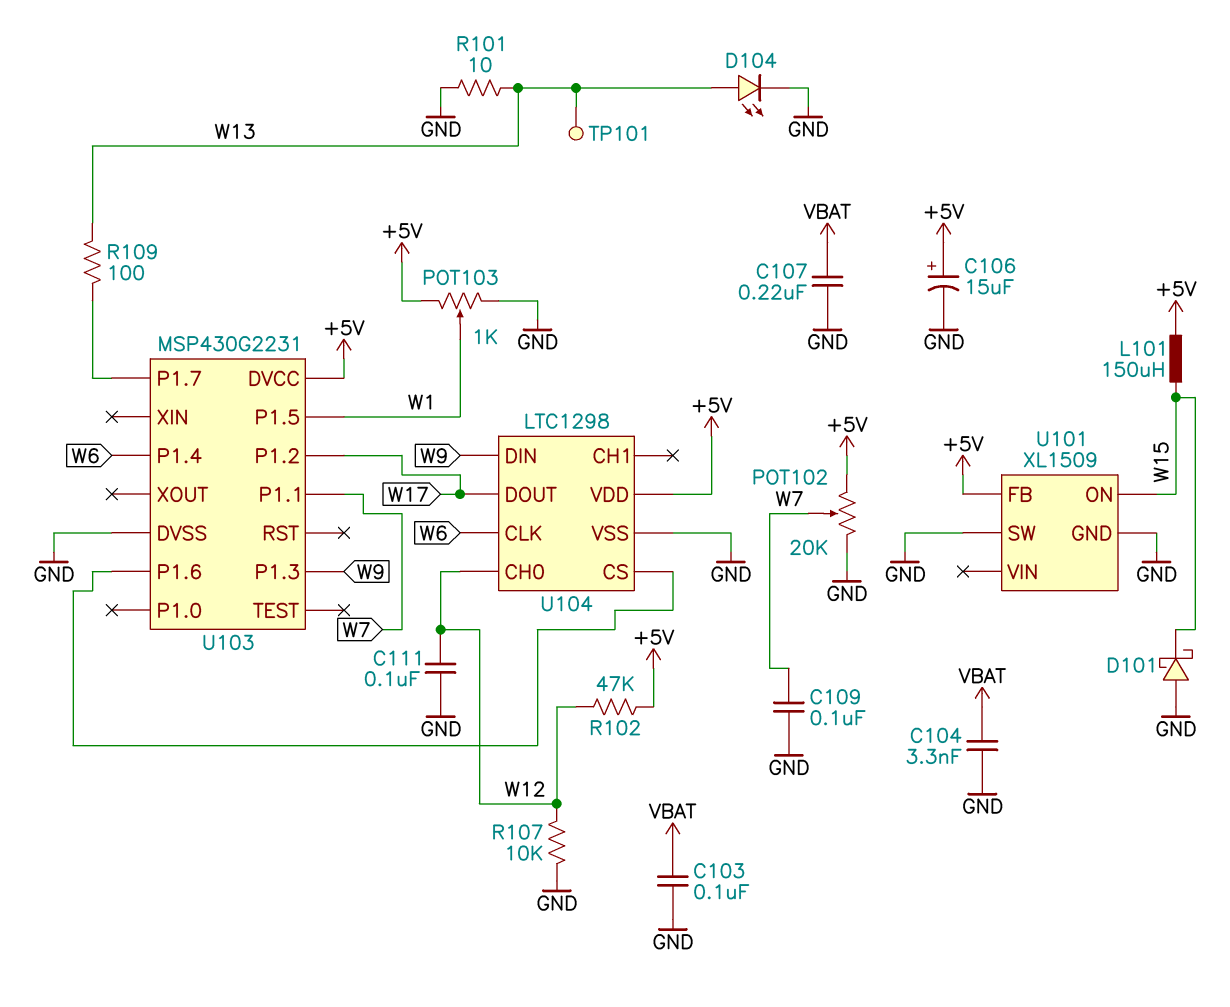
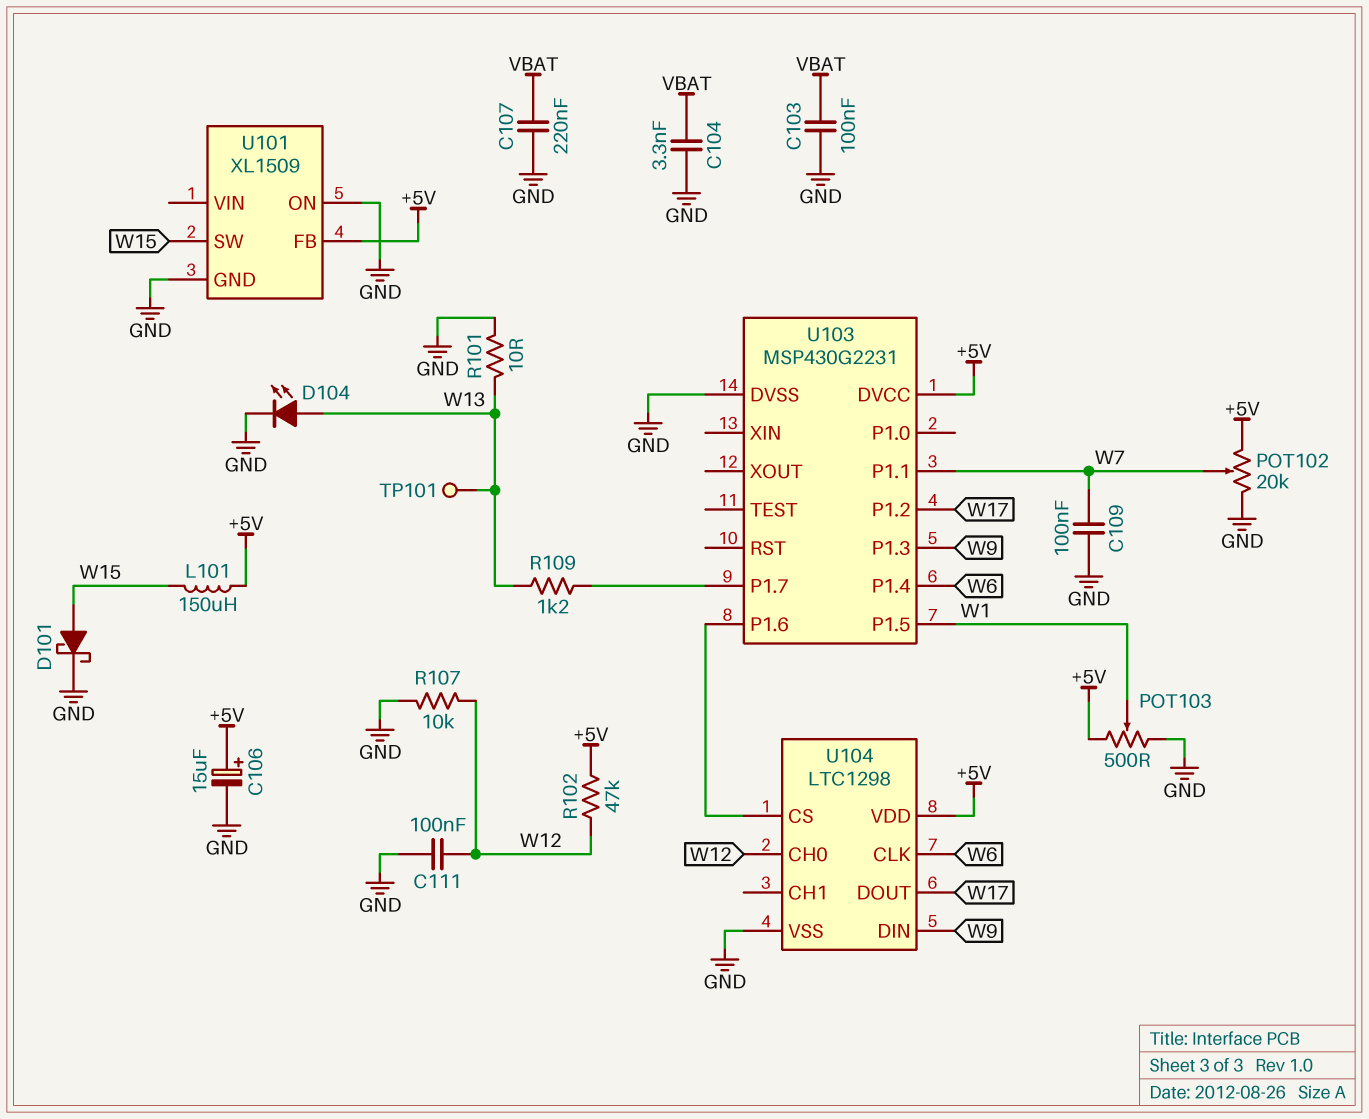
D101: schottky (A GND, K W15) -> schottky (A W15, K GND)
POT103: 1k (+5V, GND, wiper W1) -> 500 (+5V, GND, wiper W1)
R109: 100 (U103/P1.7, W13) -> 1.2k (U103/P1.7, W13)
U101 pin ON: W15 -> GND
U101 pin SW: GND -> W15

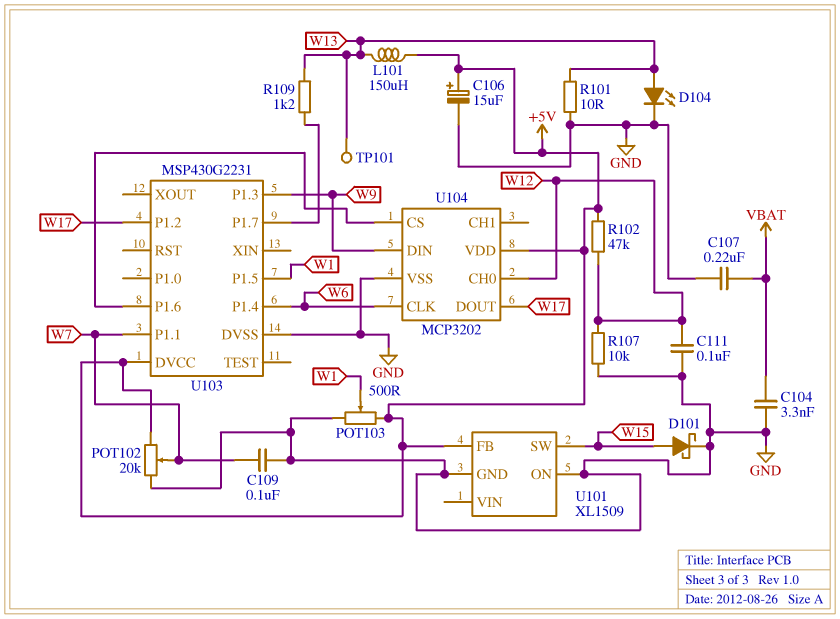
C103: 100nF (GND, VBAT) -> none
L101: 150uH (+5V, W15) -> 150uH (+5V, W13)
U104: LTC1298 -> MCP3202

